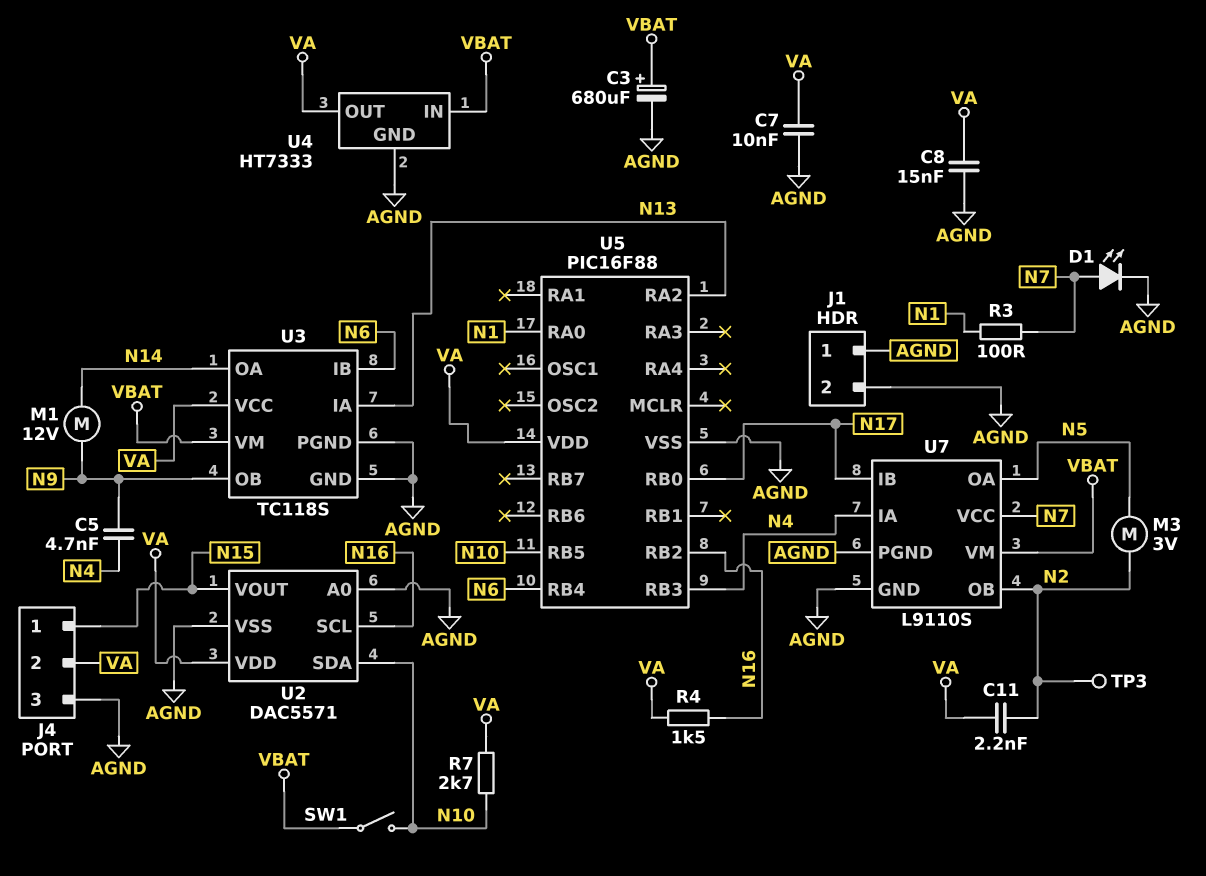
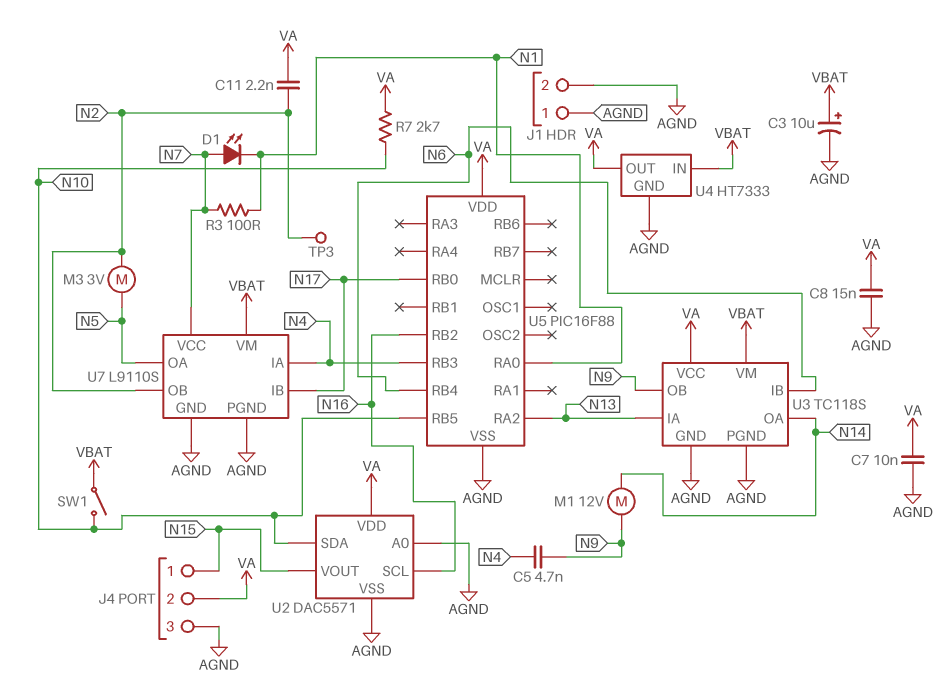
C3: 680uF (plus VBAT, minus AGND) -> 10uF (plus VBAT, minus AGND)
D1: LED (A N7, K AGND) -> LED (A N7, K N1)
R4: 1.5k (N16, VA) -> none

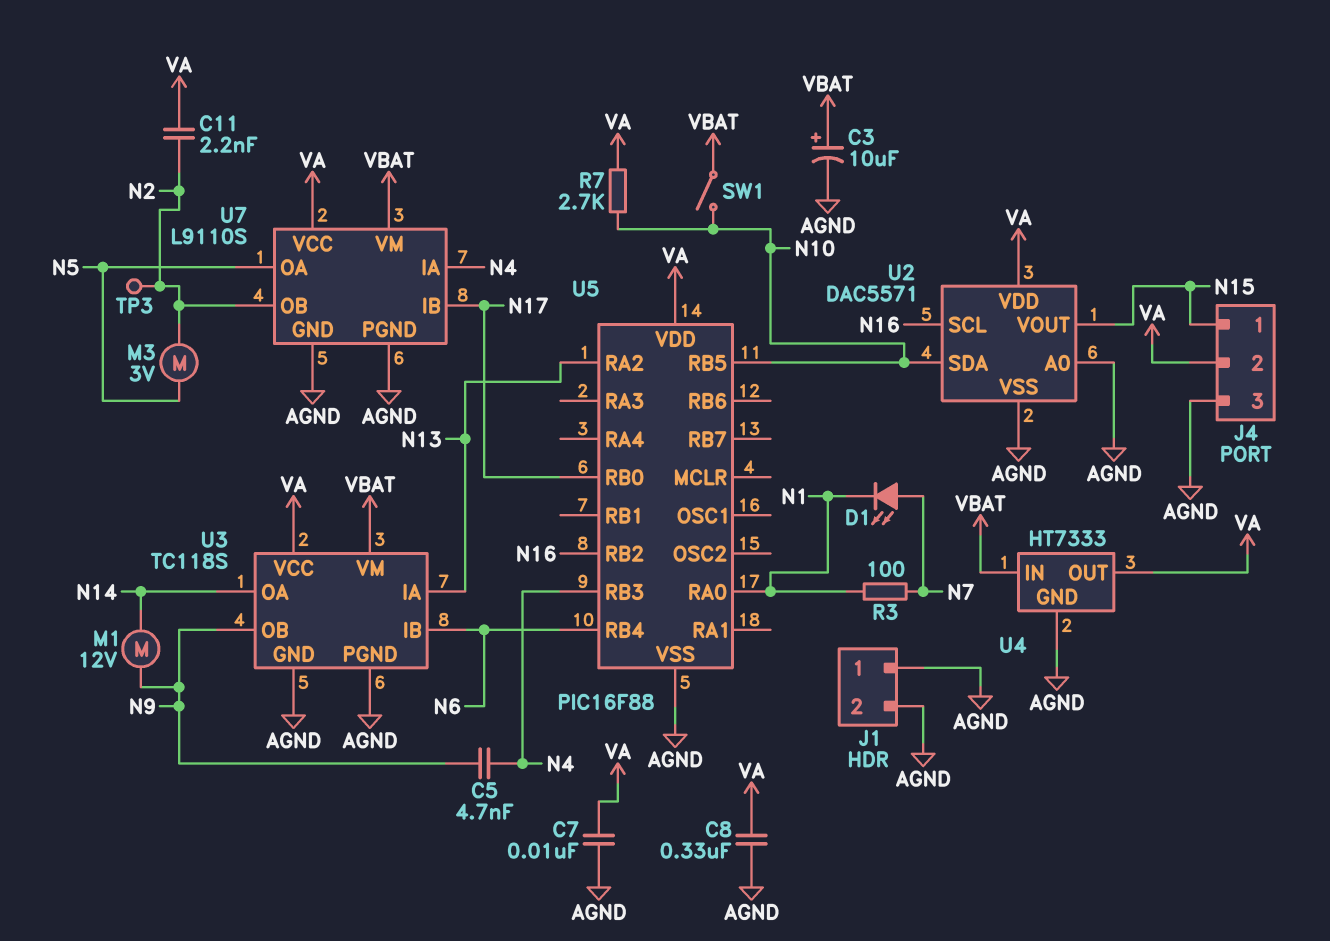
C8: 15nF (AGND, VA) -> 330nF (AGND, VA)
U7 pin VCC: N7 -> VA

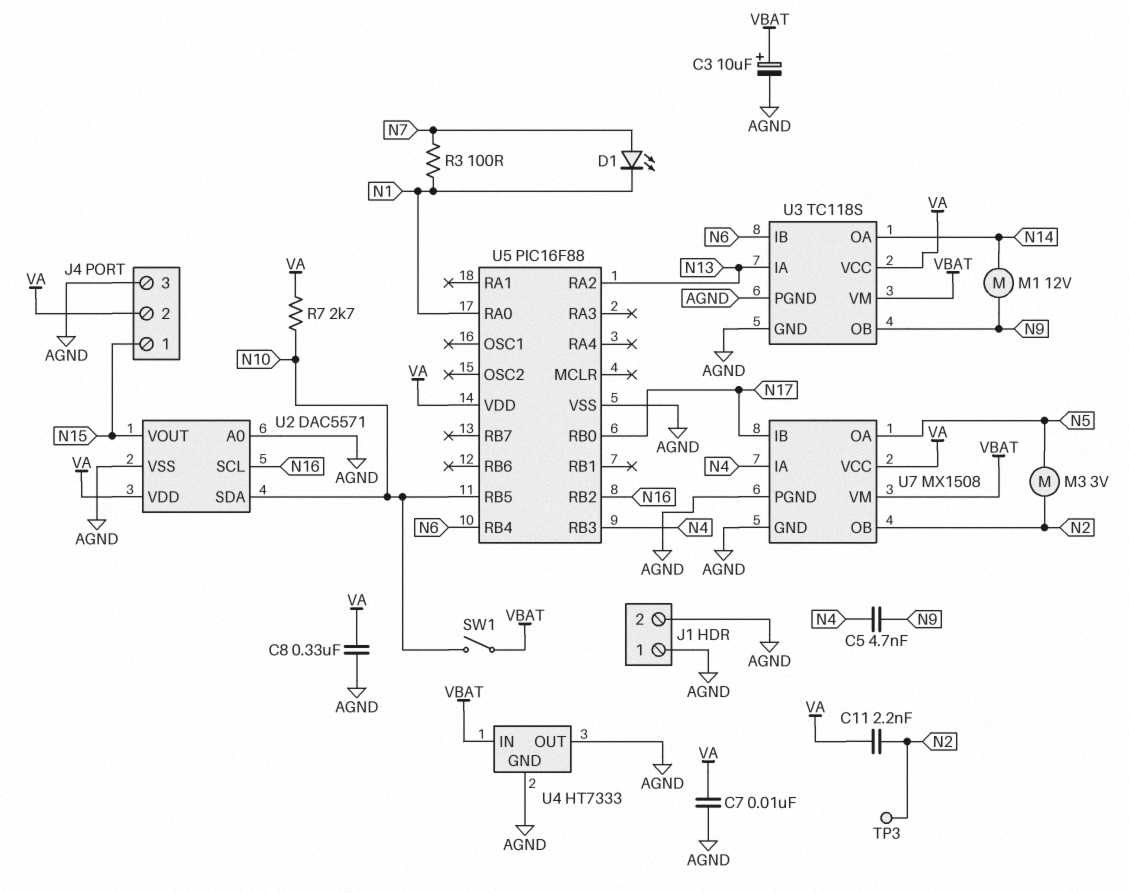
U4 pin OUT: VA -> AGND
U7: L9110S -> MX1508

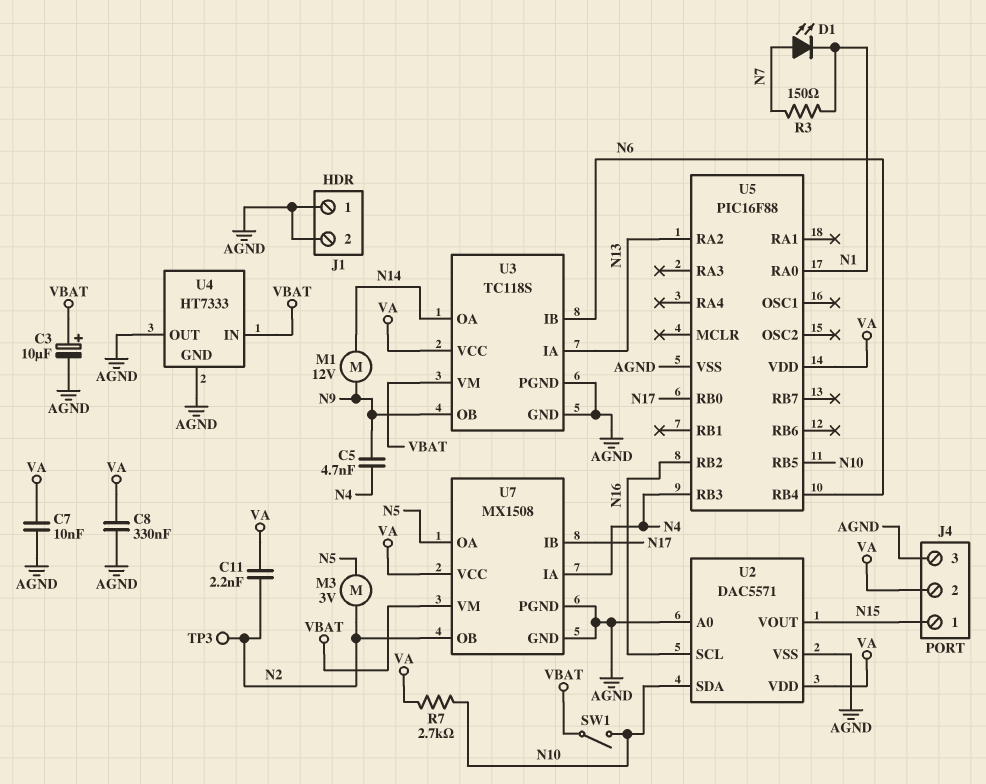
R3: 100 (N1, N7) -> 150 (N1, N7)

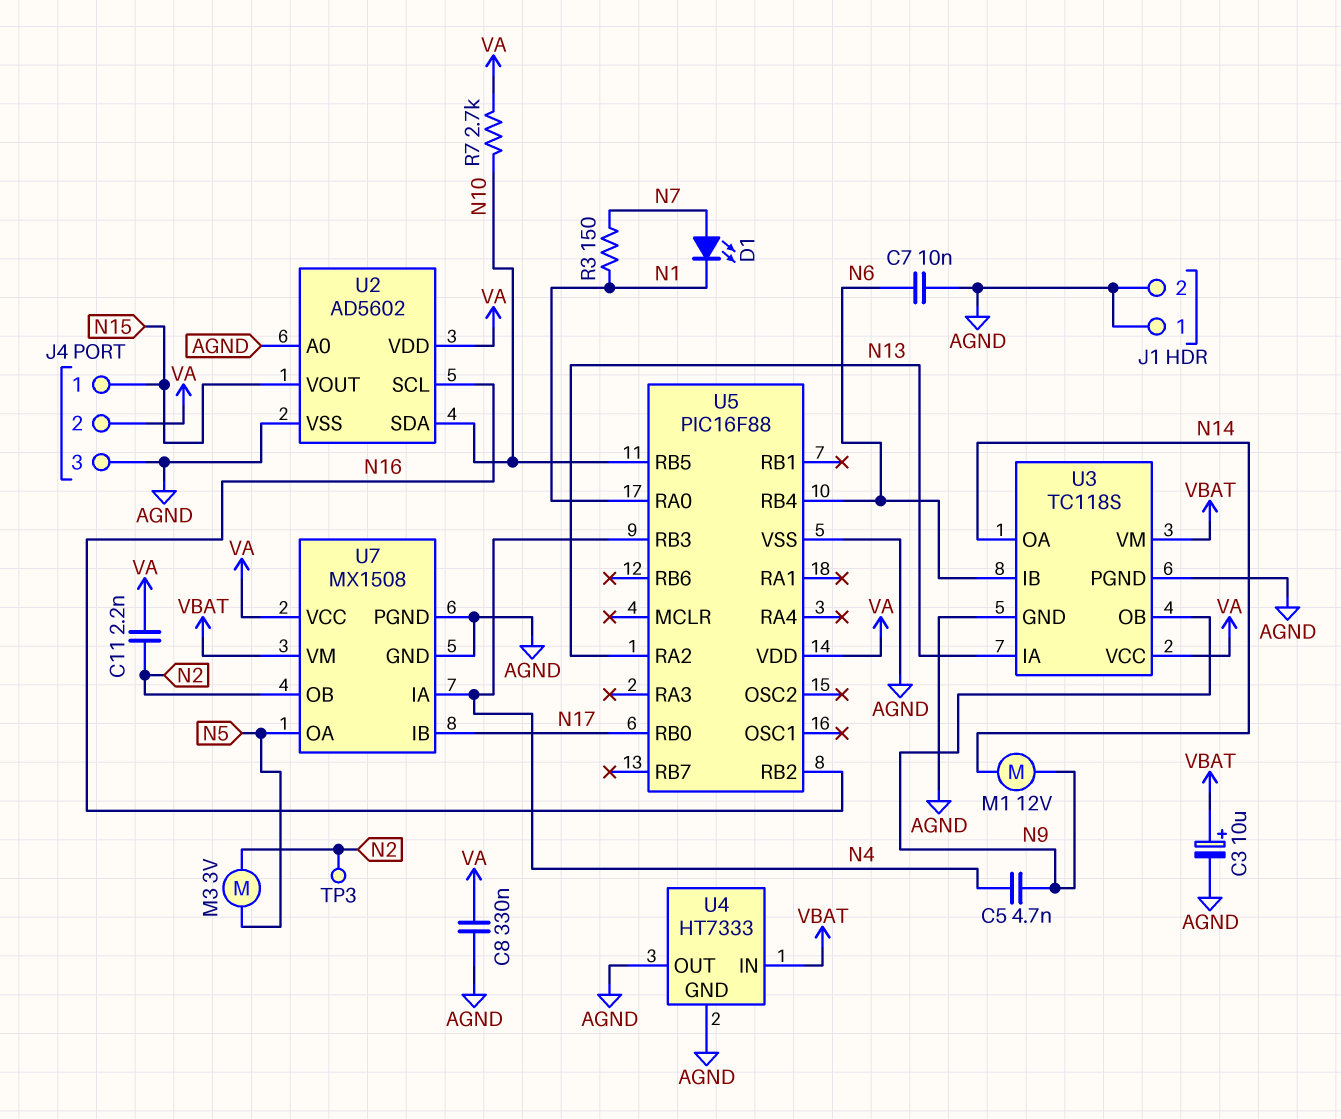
C7: 10nF (AGND, VA) -> 10nF (AGND, N6)
SW1: switch (N10, VBAT) -> none
U2: DAC5571 -> AD5602

